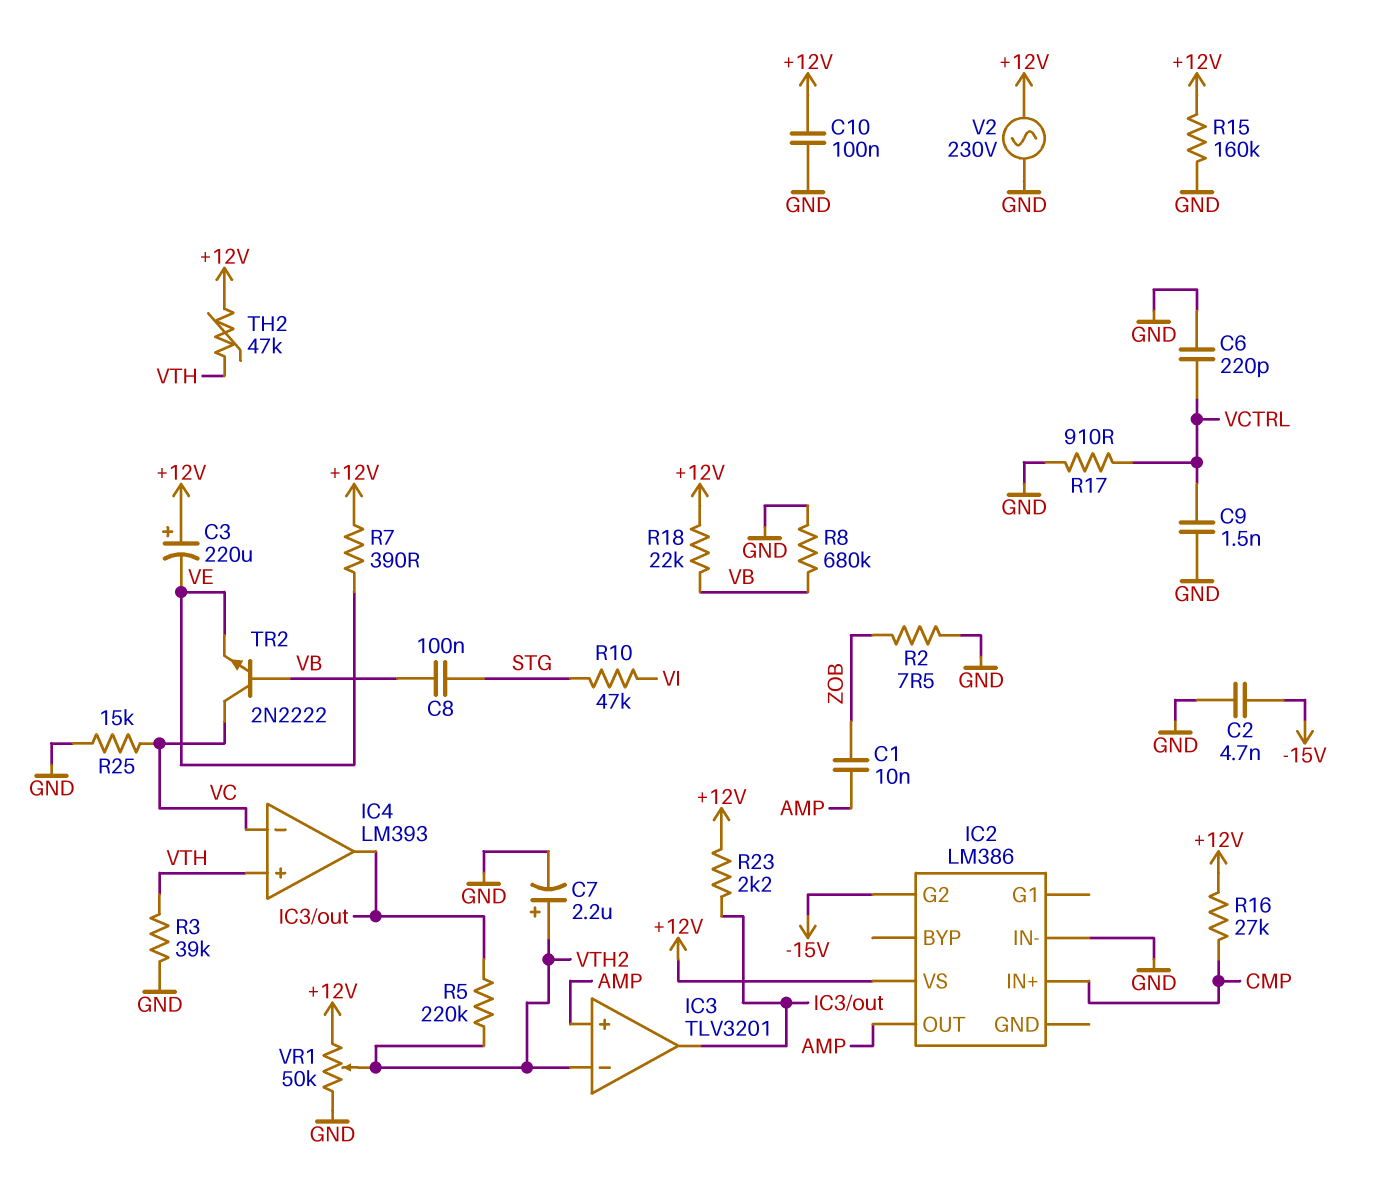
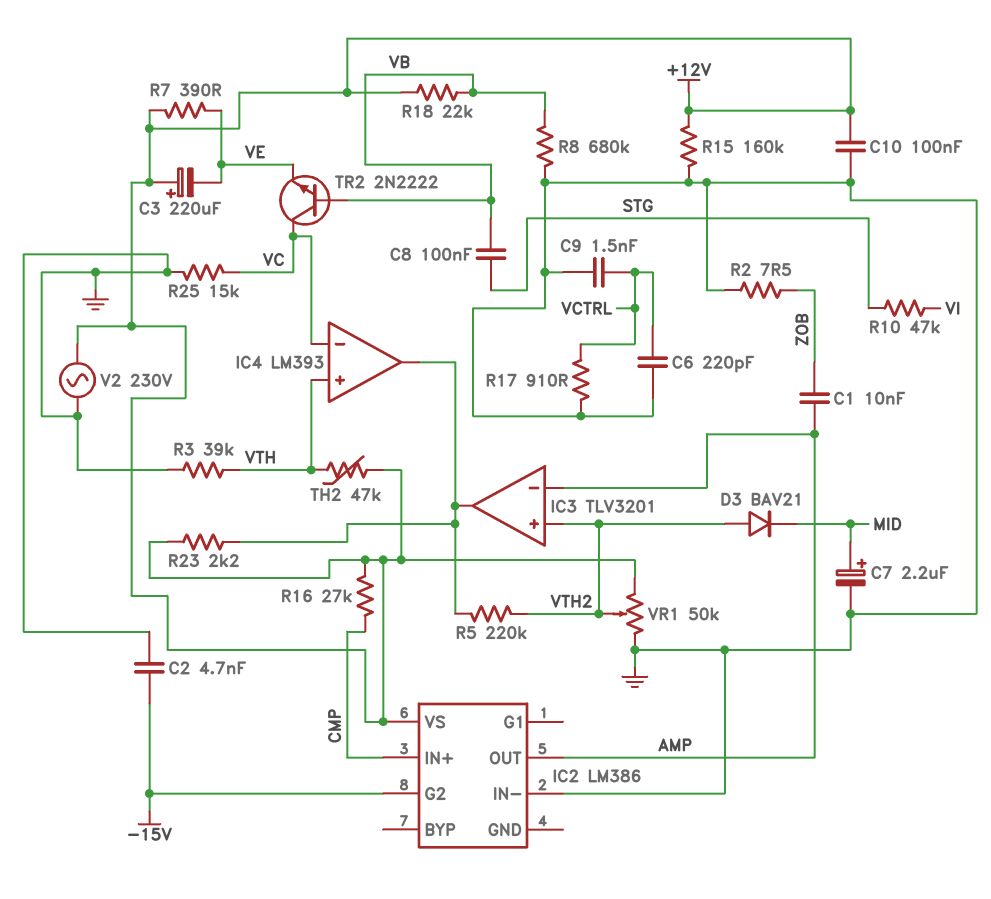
C7: 2.2uF (plus VTH2, minus GND) -> 2.2uF (plus MID, minus GND)
D3: none -> diode BAV21 (A VTH2, K MID)
IC3 pin in+: AMP -> VTH2
IC3 pin in-: VTH2 -> AMP

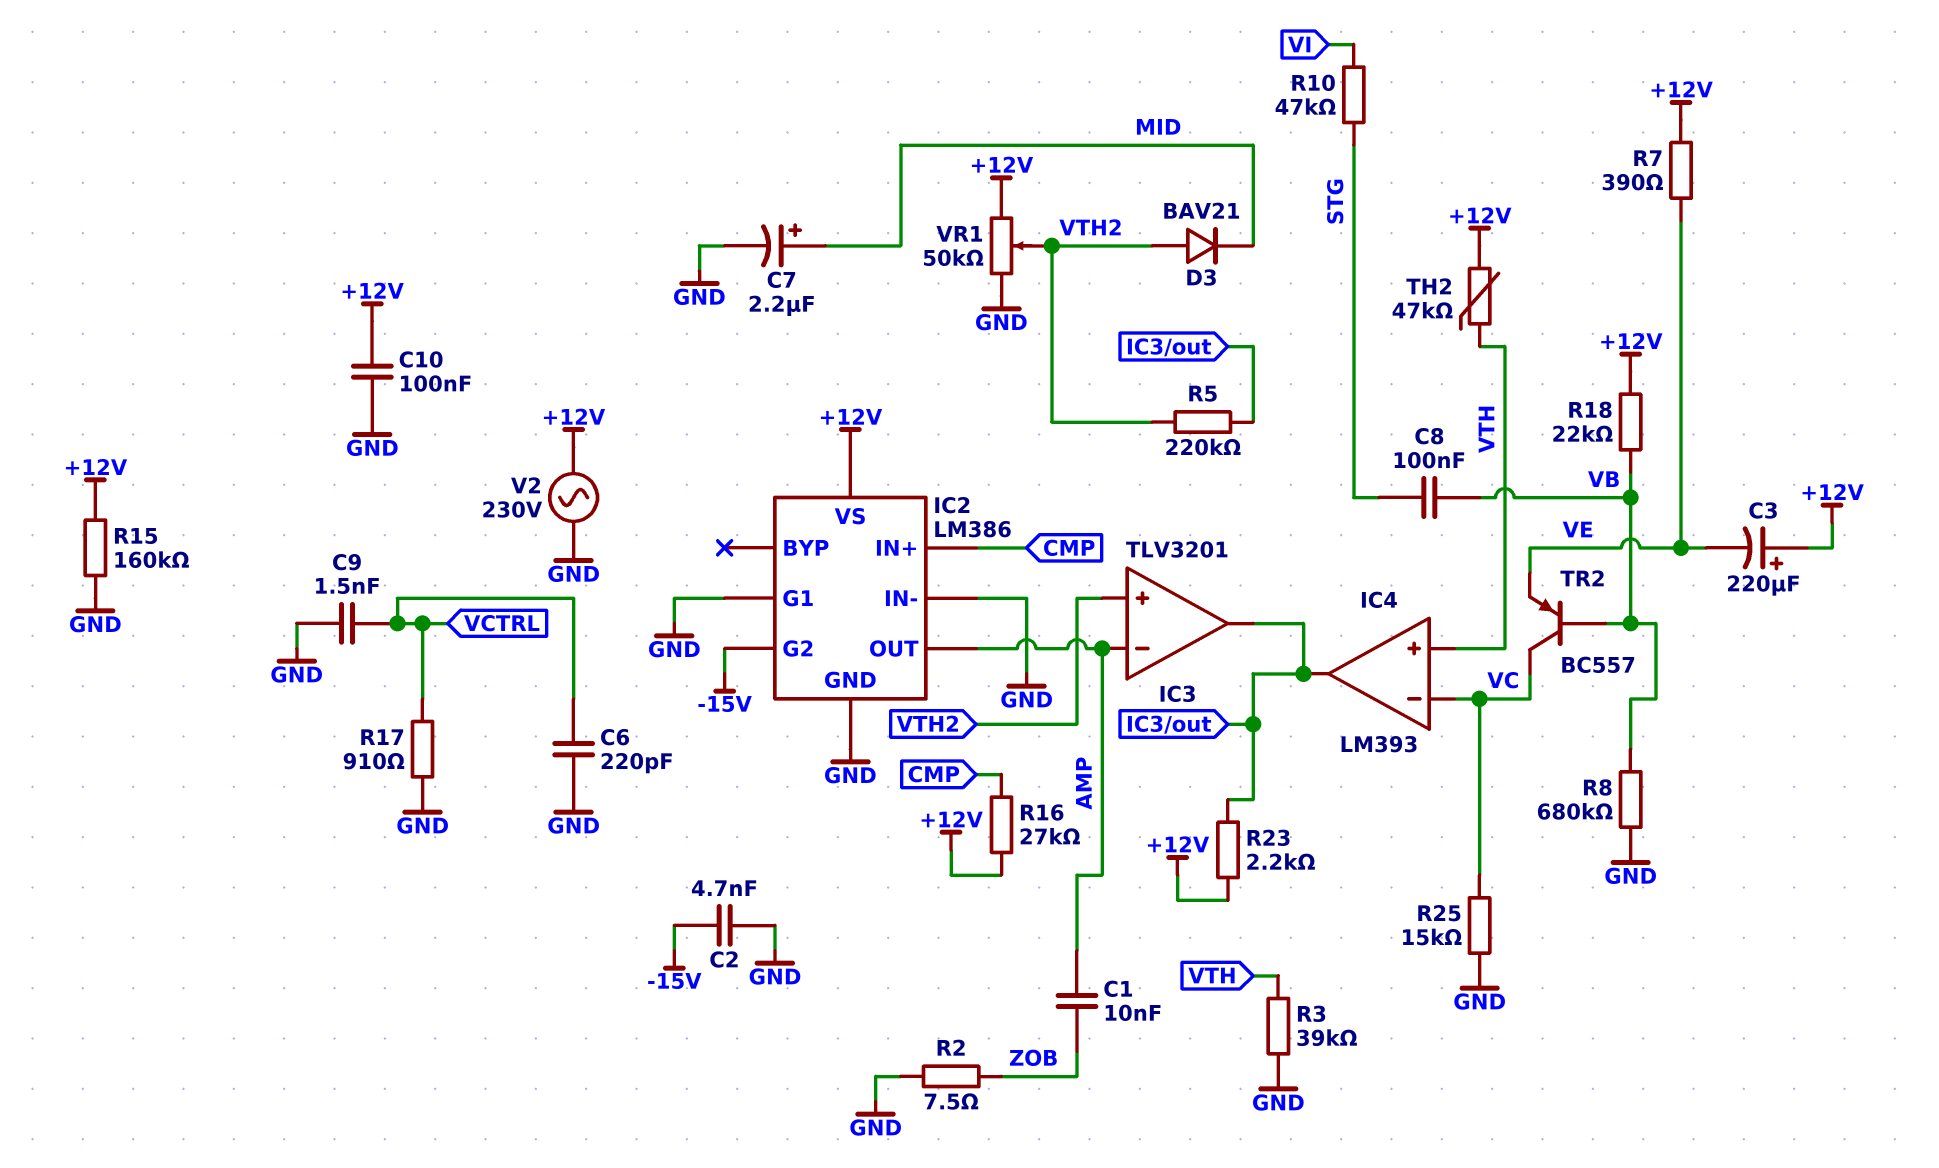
IC2 pin G1: none -> GND
IC2 pin GND: none -> GND
TR2: NPN 2N2222 (B VB, C VC, E VE) -> PNP BC557 (B VB, C VC, E VE)

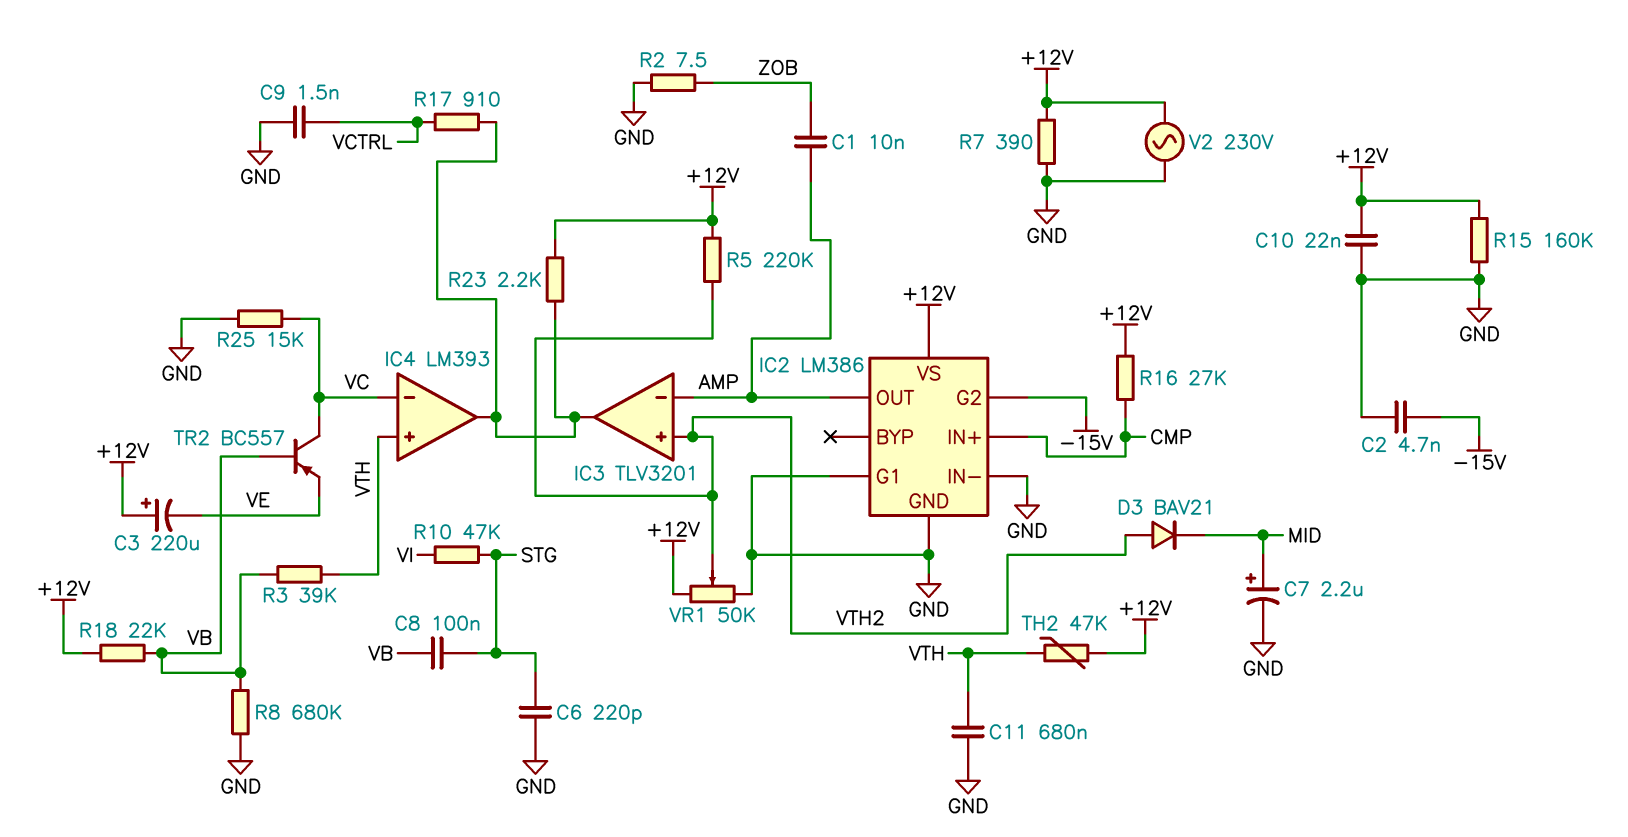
C6: 220pF (GND, VCTRL) -> 220pF (GND, STG)
C10: 100nF (+12V, GND) -> 22nF (+12V, GND)
C11: none -> 680nF (GND, VTH)
R3: 39k (GND, VTH) -> 39k (VB, VTH)
R5: 220k (IC3/out, VTH2) -> 220k (+12V, VTH2)
R7: 390 (+12V, VE) -> 390 (+12V, GND)
R17: 910 (GND, VCTRL) -> 910 (IC3/out, VCTRL)

